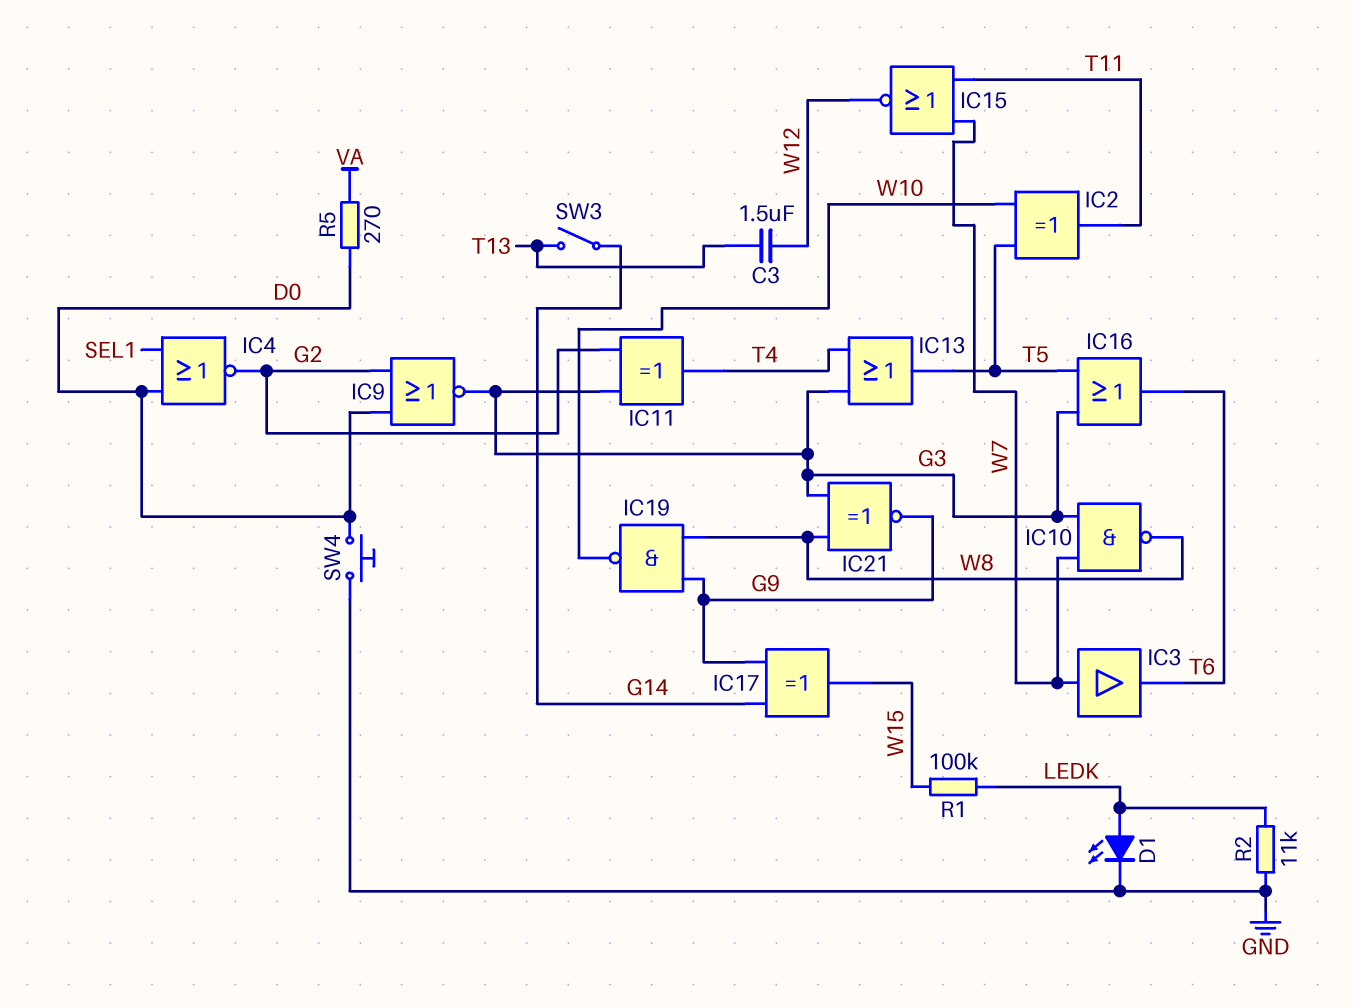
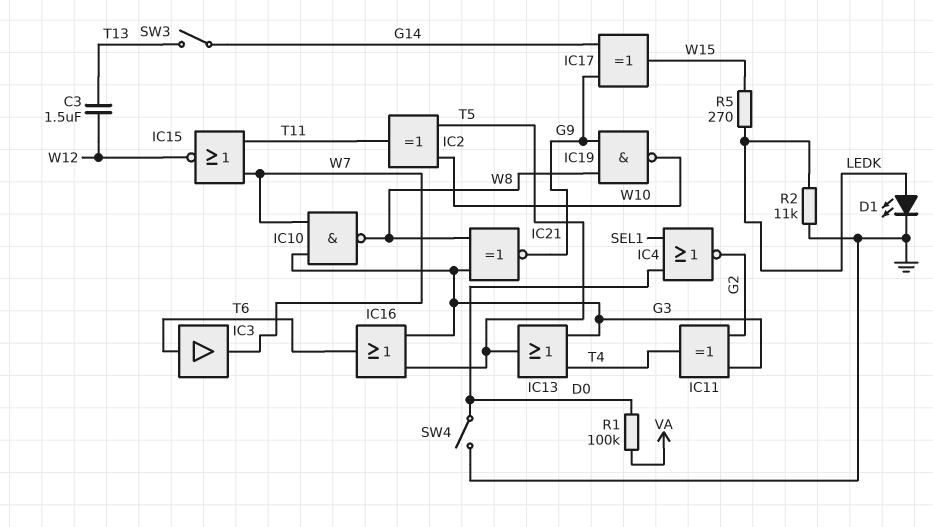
IC3: buffer (in W7, out T6) -> buffer (in T6, out W7)
IC9: NOR (in D0, in G2, out G3) -> none
R1: 100k (LEDK, W15) -> 100k (D0, VA)
R5: 270 (D0, VA) -> 270 (LEDK, W15)
SW4: button (D0, GND) -> switch (D0, GND)

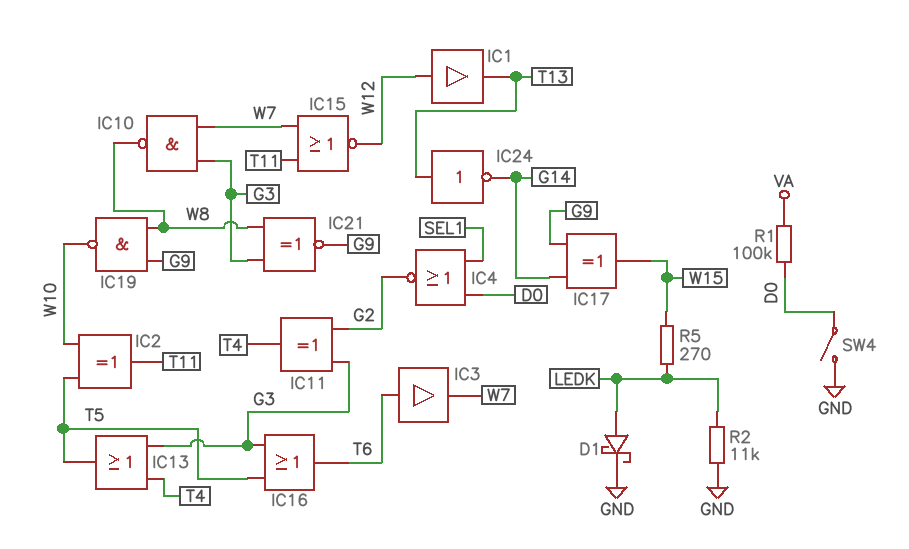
C3: 1.5uF (T13, W12) -> none
D1: LED (A LEDK, K GND) -> schottky (A LEDK, K GND)
IC1: none -> buffer (in W12, out T13)
IC24: none -> NOT (in T13, out G14)
SW3: switch (G14, T13) -> none

